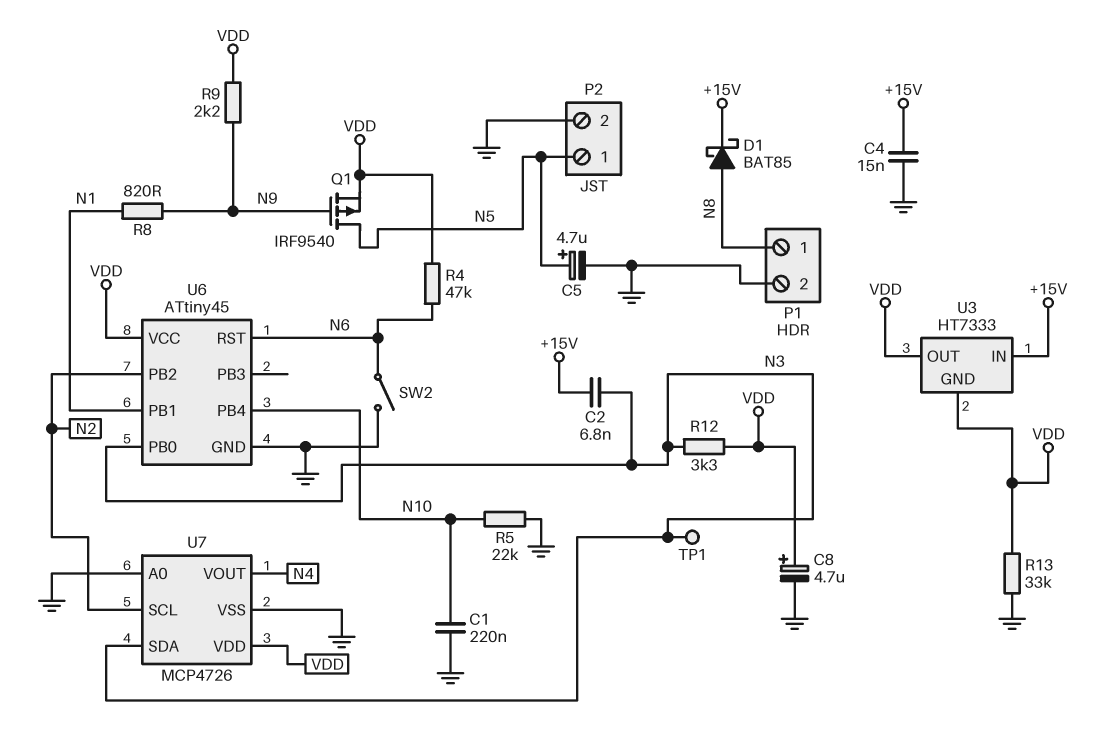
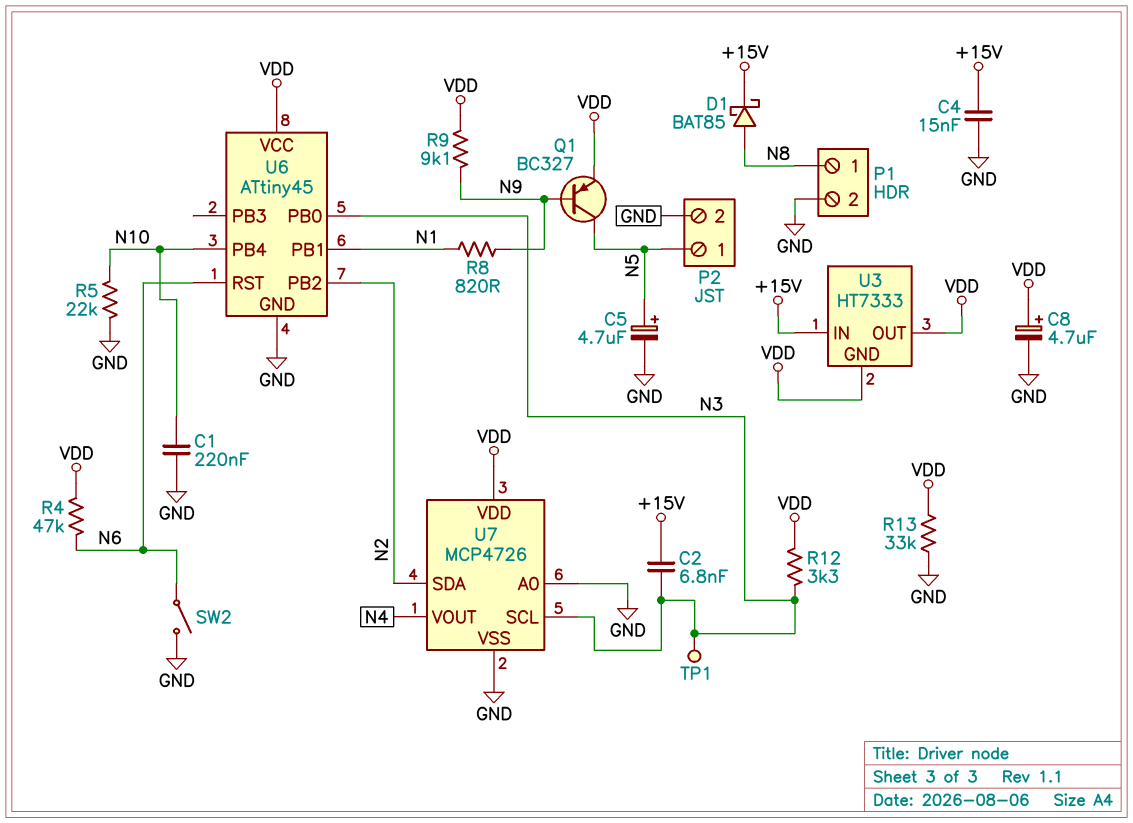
Q1: PMOS IRF9540 (G N9, D N5, S VDD) -> PNP BC327 (B N9, C N5, E VDD)
R9: 2.2k (N9, VDD) -> 9.1k (N9, VDD)
U7 pin SCL: N2 -> N3
U7 pin SDA: N3 -> N2

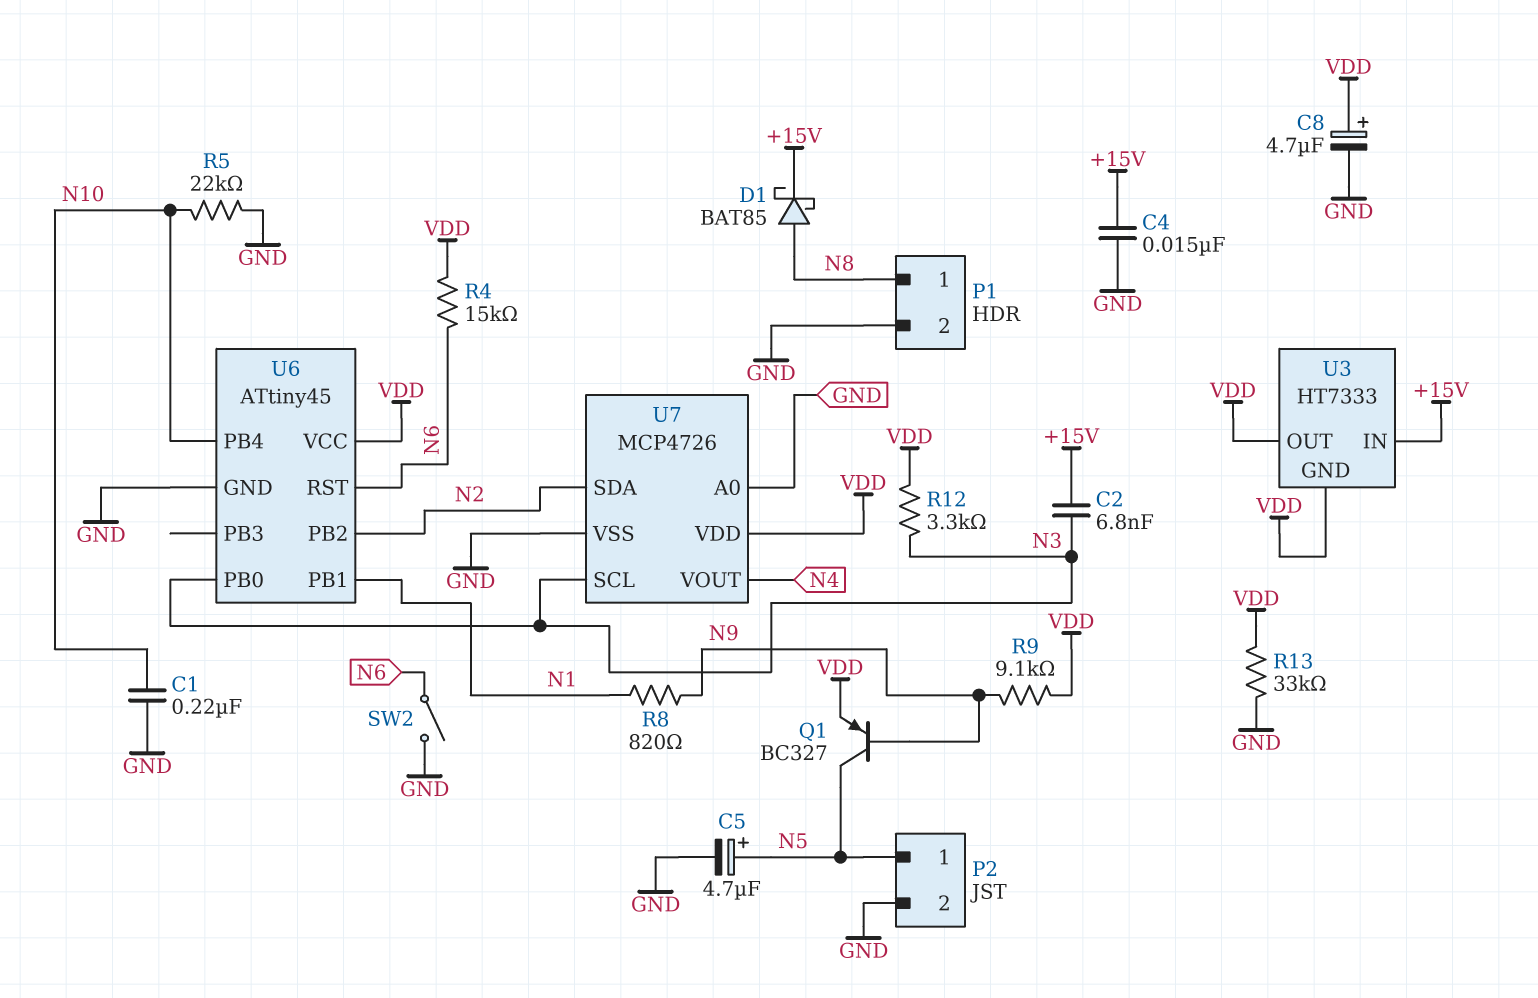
R4: 47k (N6, VDD) -> 15k (N6, VDD)
TP1: test point (N3) -> none

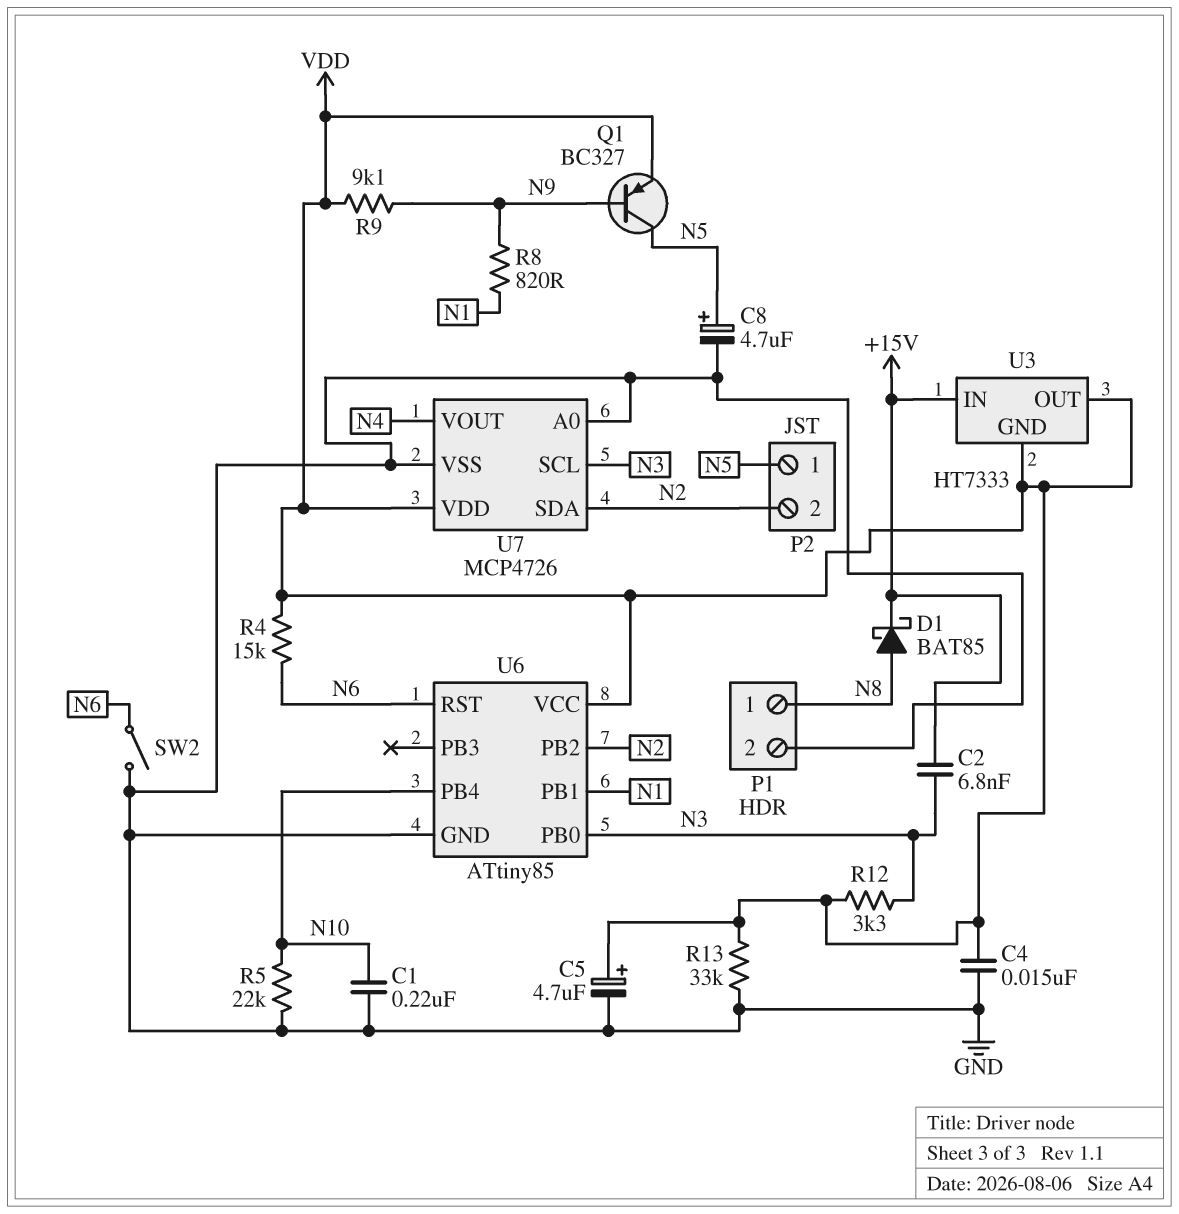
C4: 15nF (+15V, GND) -> 15nF (GND, VDD)
C5: 4.7uF (plus N5, minus GND) -> 4.7uF (plus VDD, minus GND)
C8: 4.7uF (plus VDD, minus GND) -> 4.7uF (plus N5, minus GND)
P2 pin 2: GND -> N2
U6: ATtiny45 -> ATtiny85

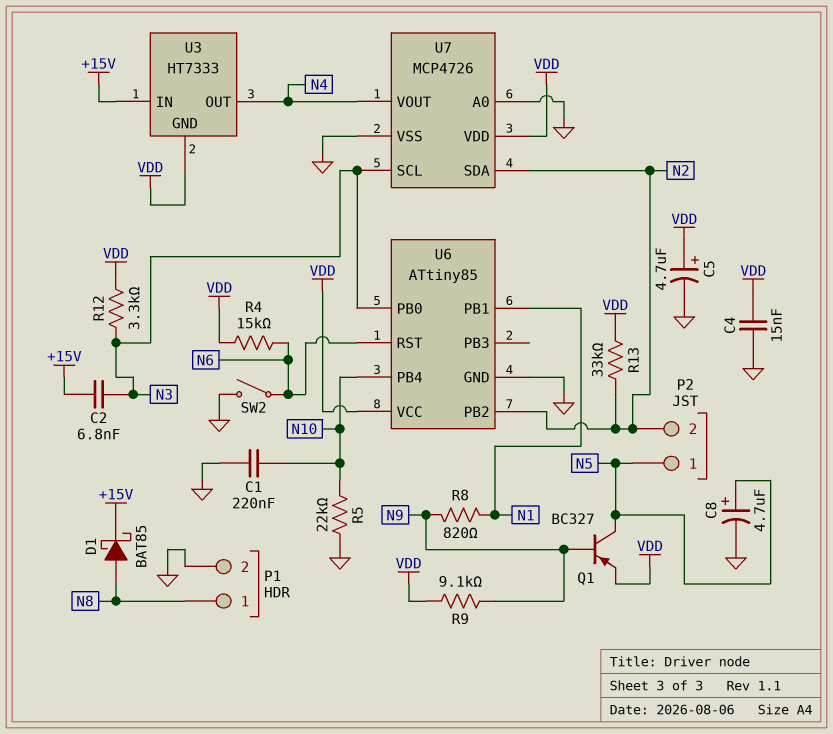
R13: 33k (GND, VDD) -> 33k (N2, VDD)
U3 pin OUT: VDD -> N4

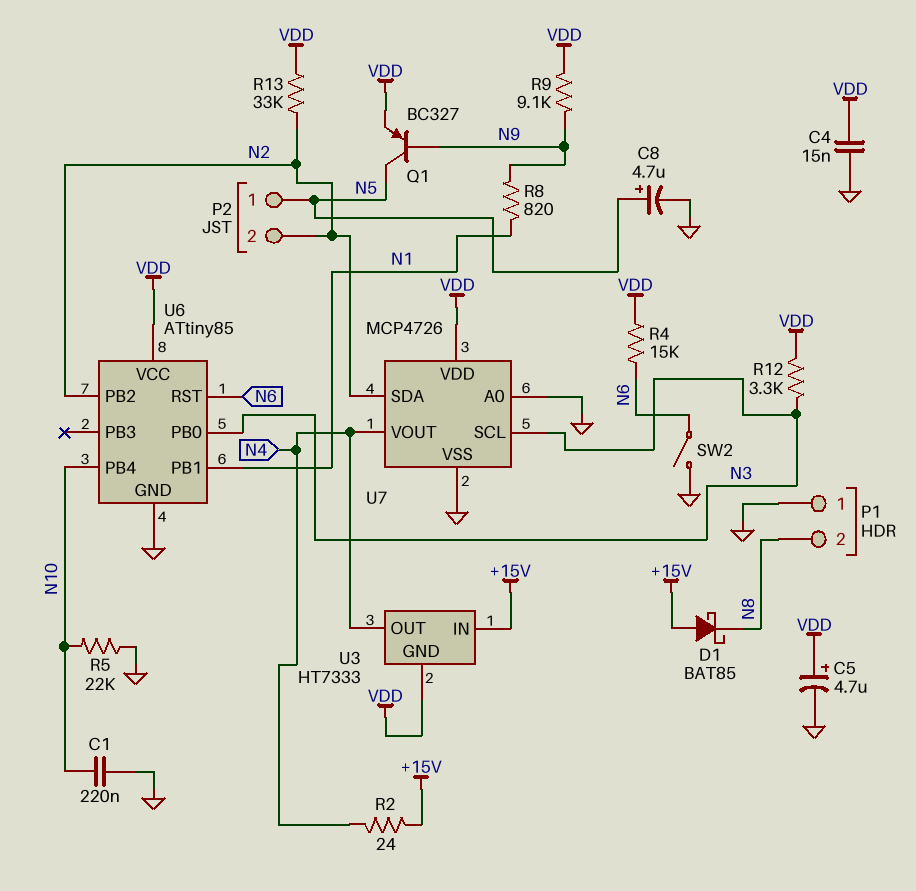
C2: 6.8nF (+15V, N3) -> none
D1: schottky BAT85 (A N8, K +15V) -> schottky BAT85 (A +15V, K N8)
P1 pin 1: N8 -> GND
P1 pin 2: GND -> N8
R2: none -> 24 (+15V, N4)

